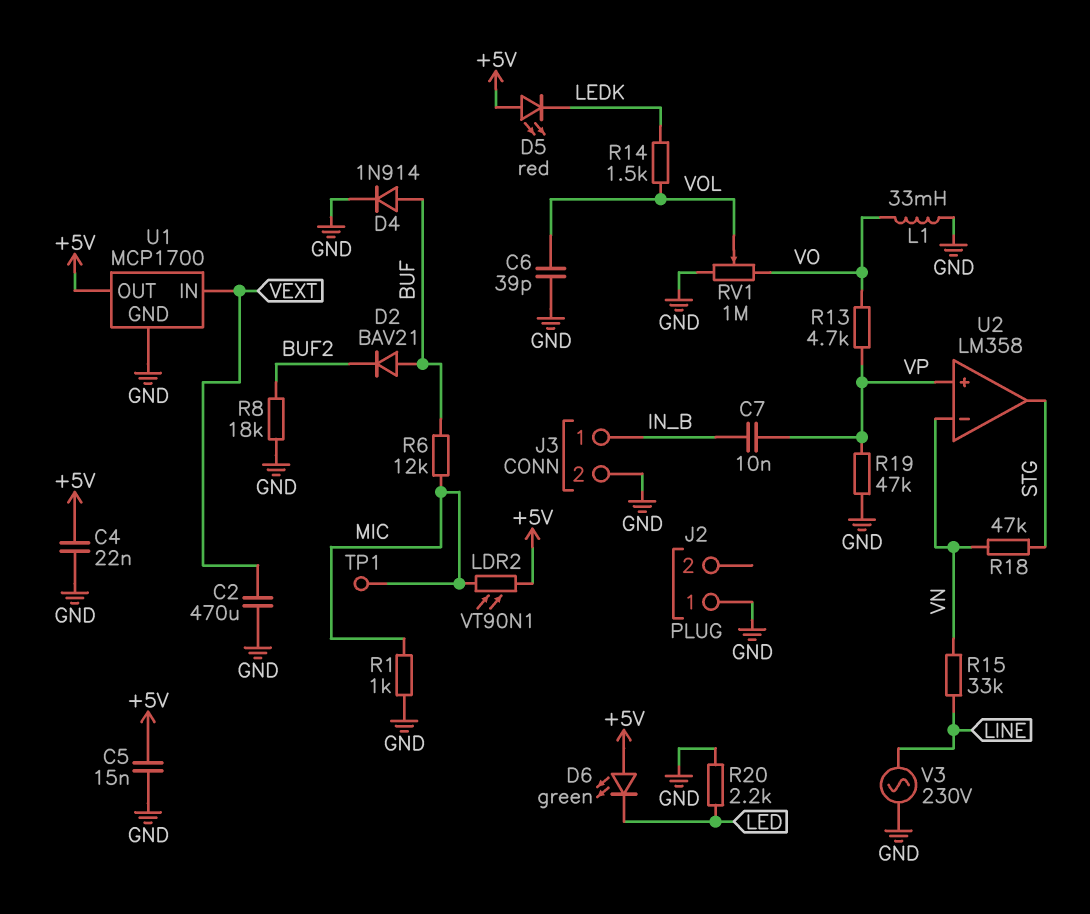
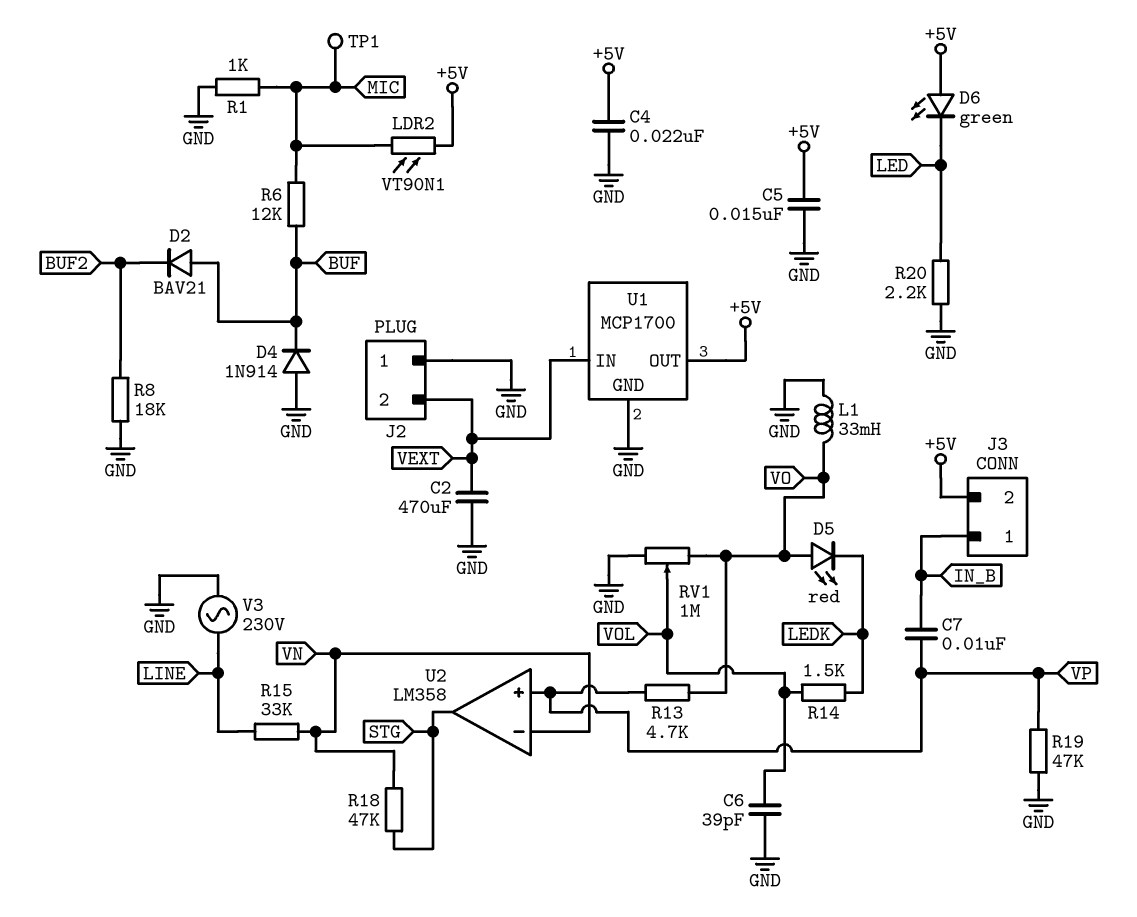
D4: diode 1N914 (A BUF, K GND) -> diode 1N914 (A GND, K BUF)
D5: LED red (A +5V, K LEDK) -> LED red (A VO, K LEDK)
J2 pin 2: none -> VEXT
J3 pin 2: GND -> +5V

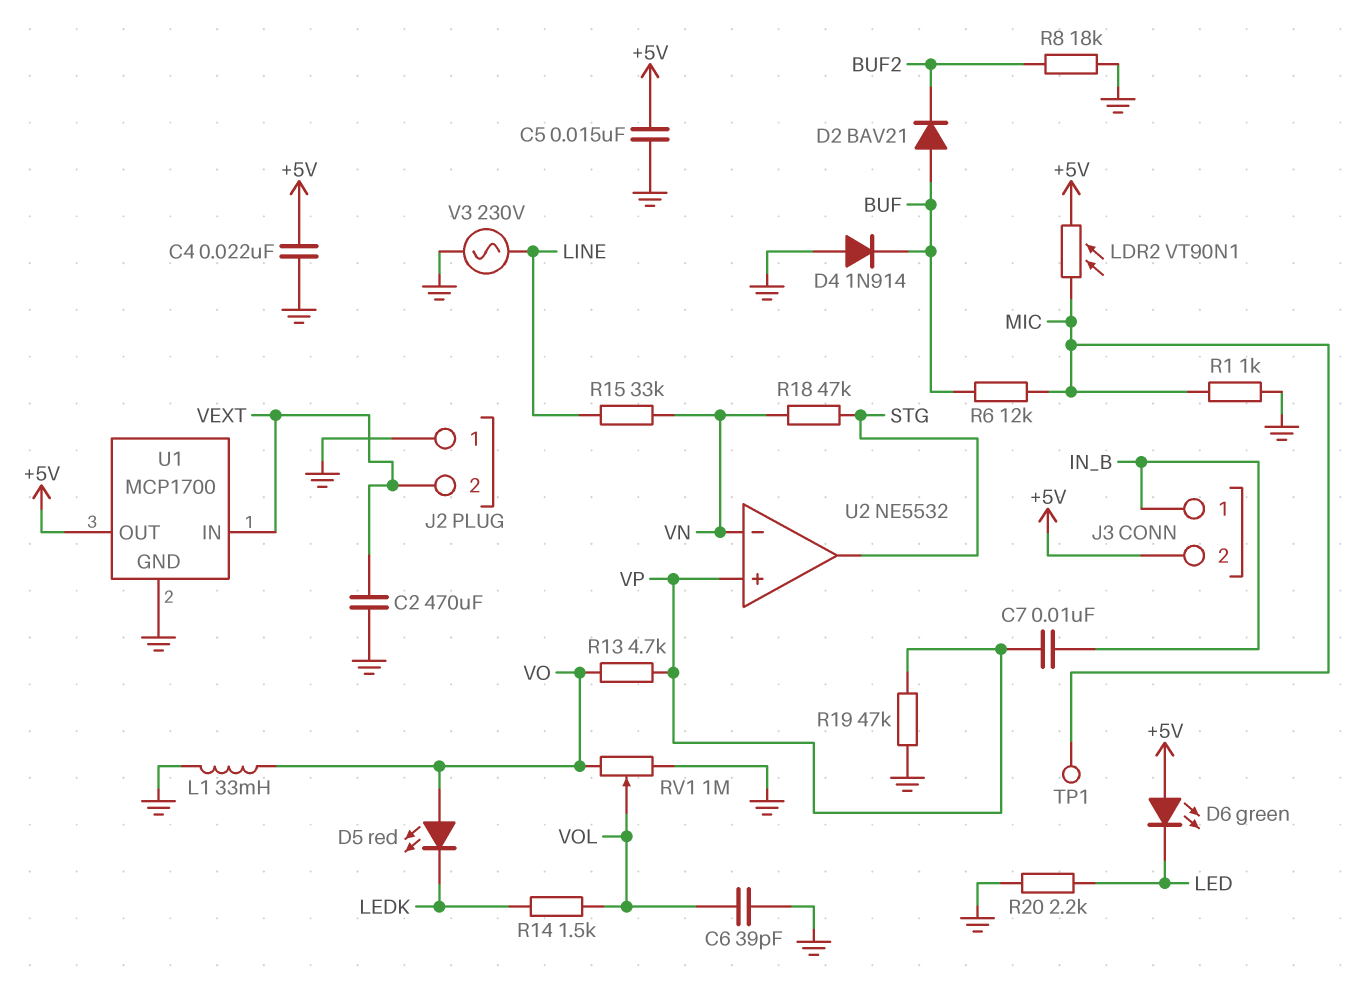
U2: LM358 -> NE5532

